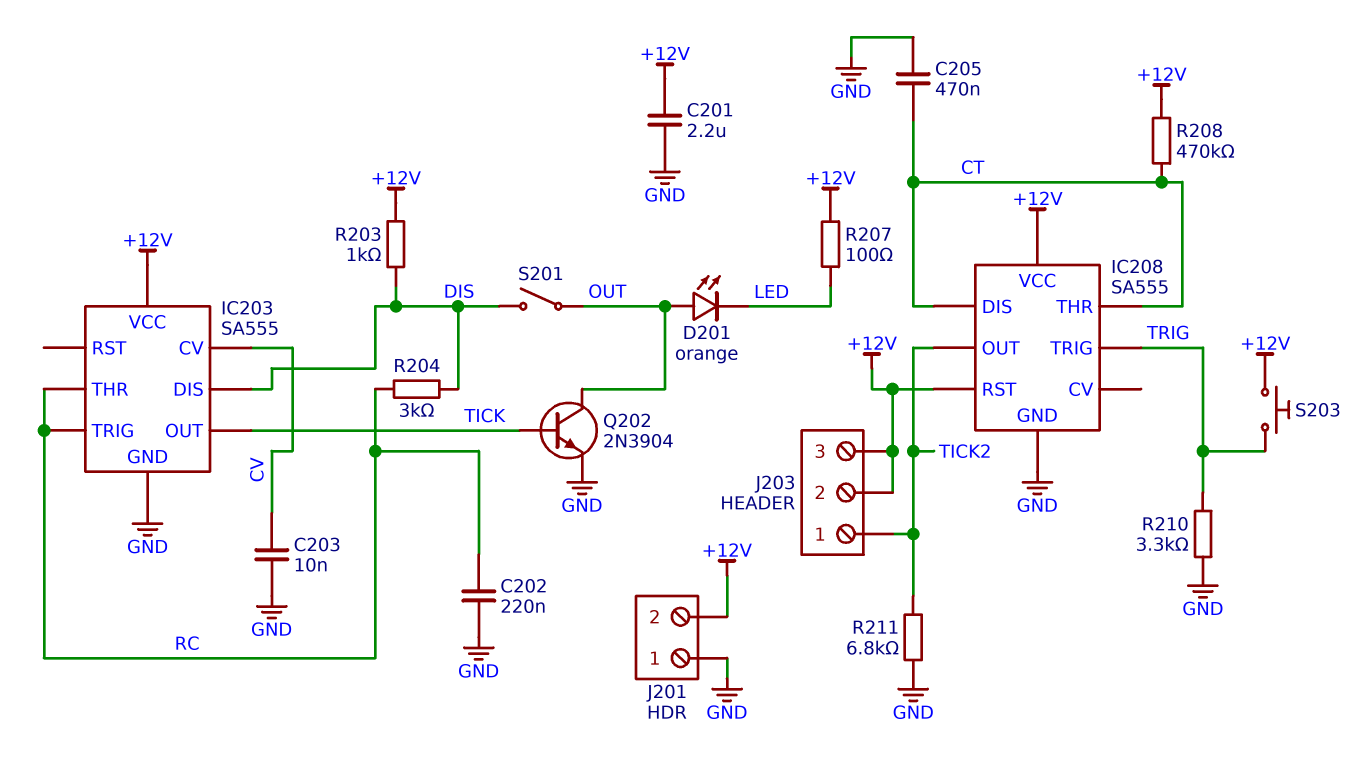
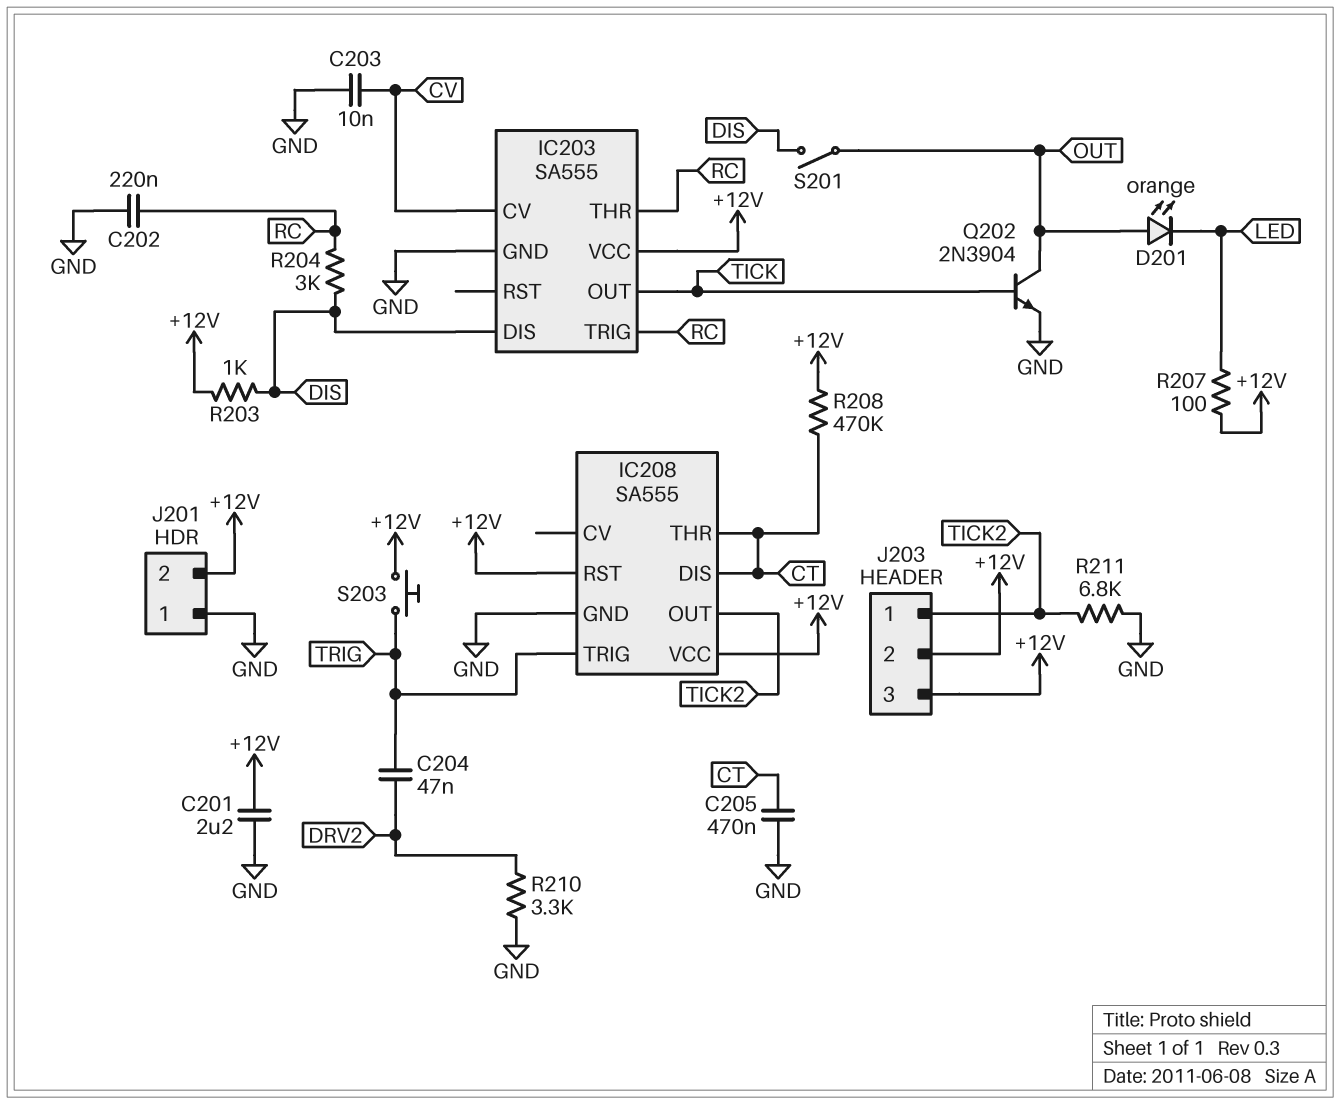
C204: none -> 47nF (DRV2, TRIG)
R210: 3.3k (GND, TRIG) -> 3.3k (DRV2, GND)

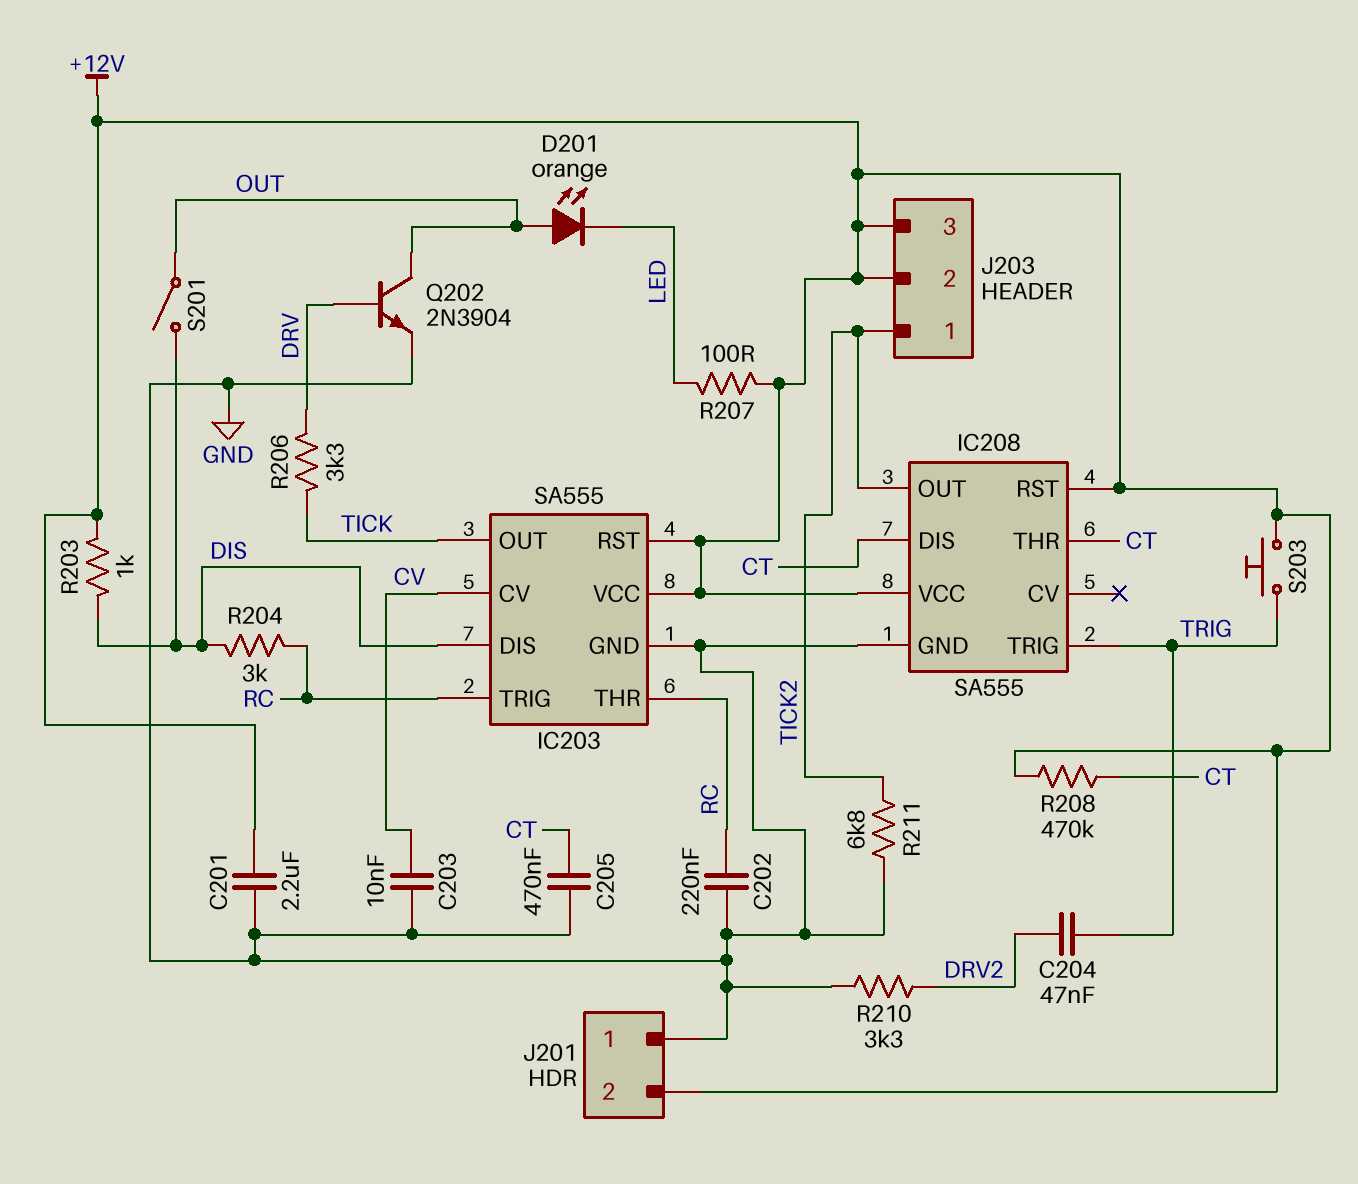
IC203 pin RST: none -> +12V
Q202: NPN 2N3904 (B TICK, C OUT, E GND) -> NPN 2N3904 (B DRV, C OUT, E GND)
R206: none -> 3.3k (DRV, TICK)

